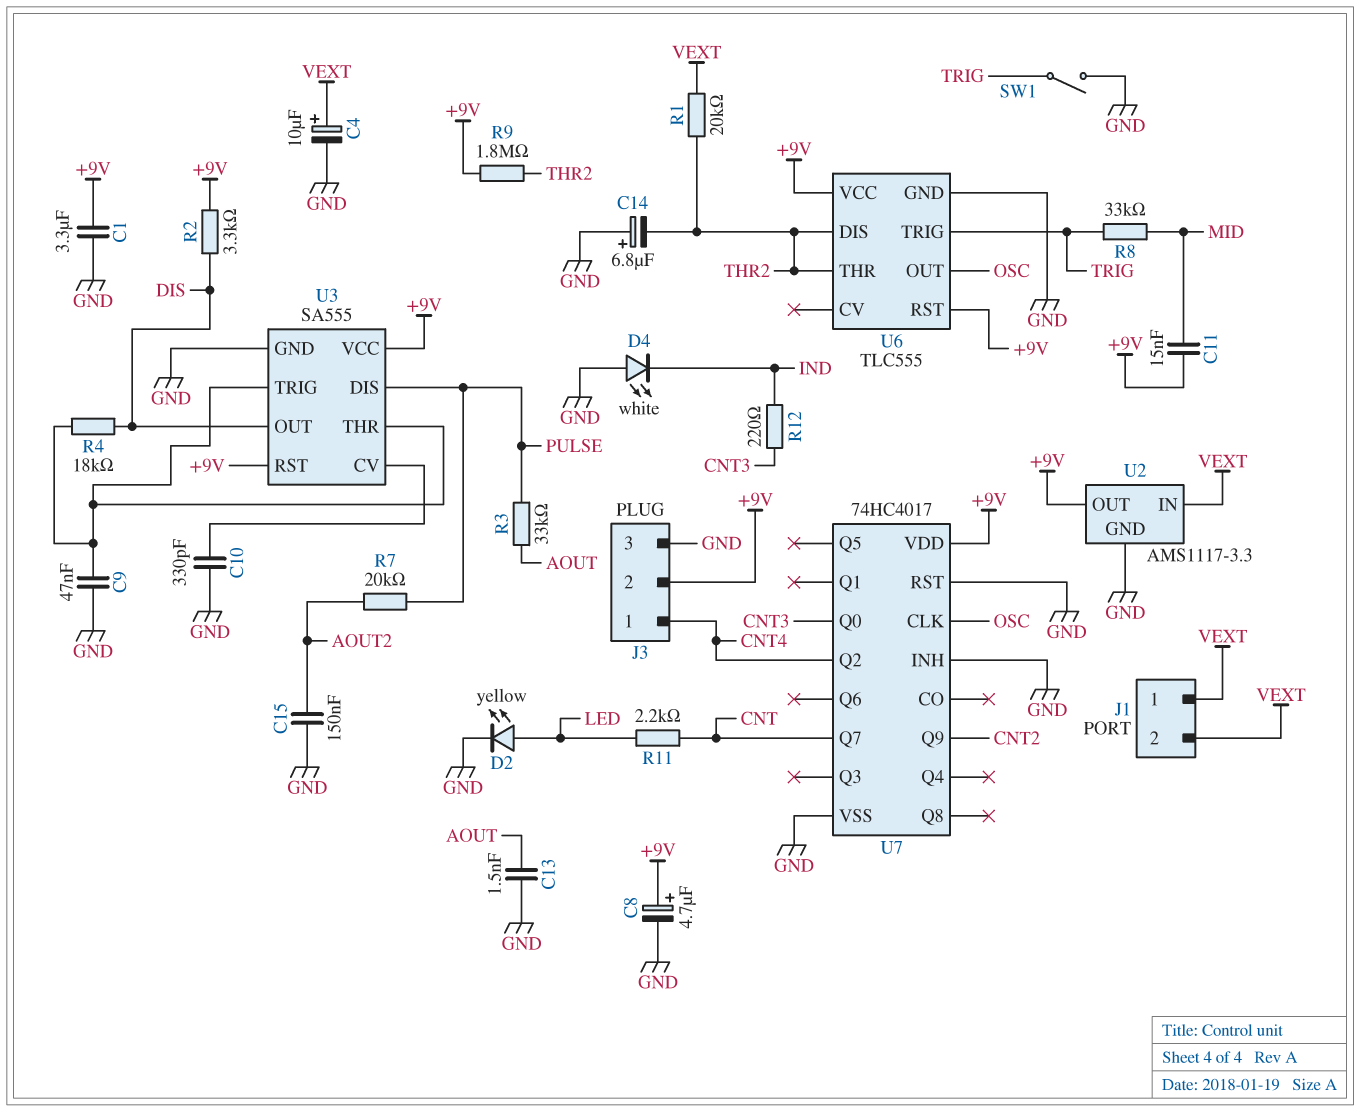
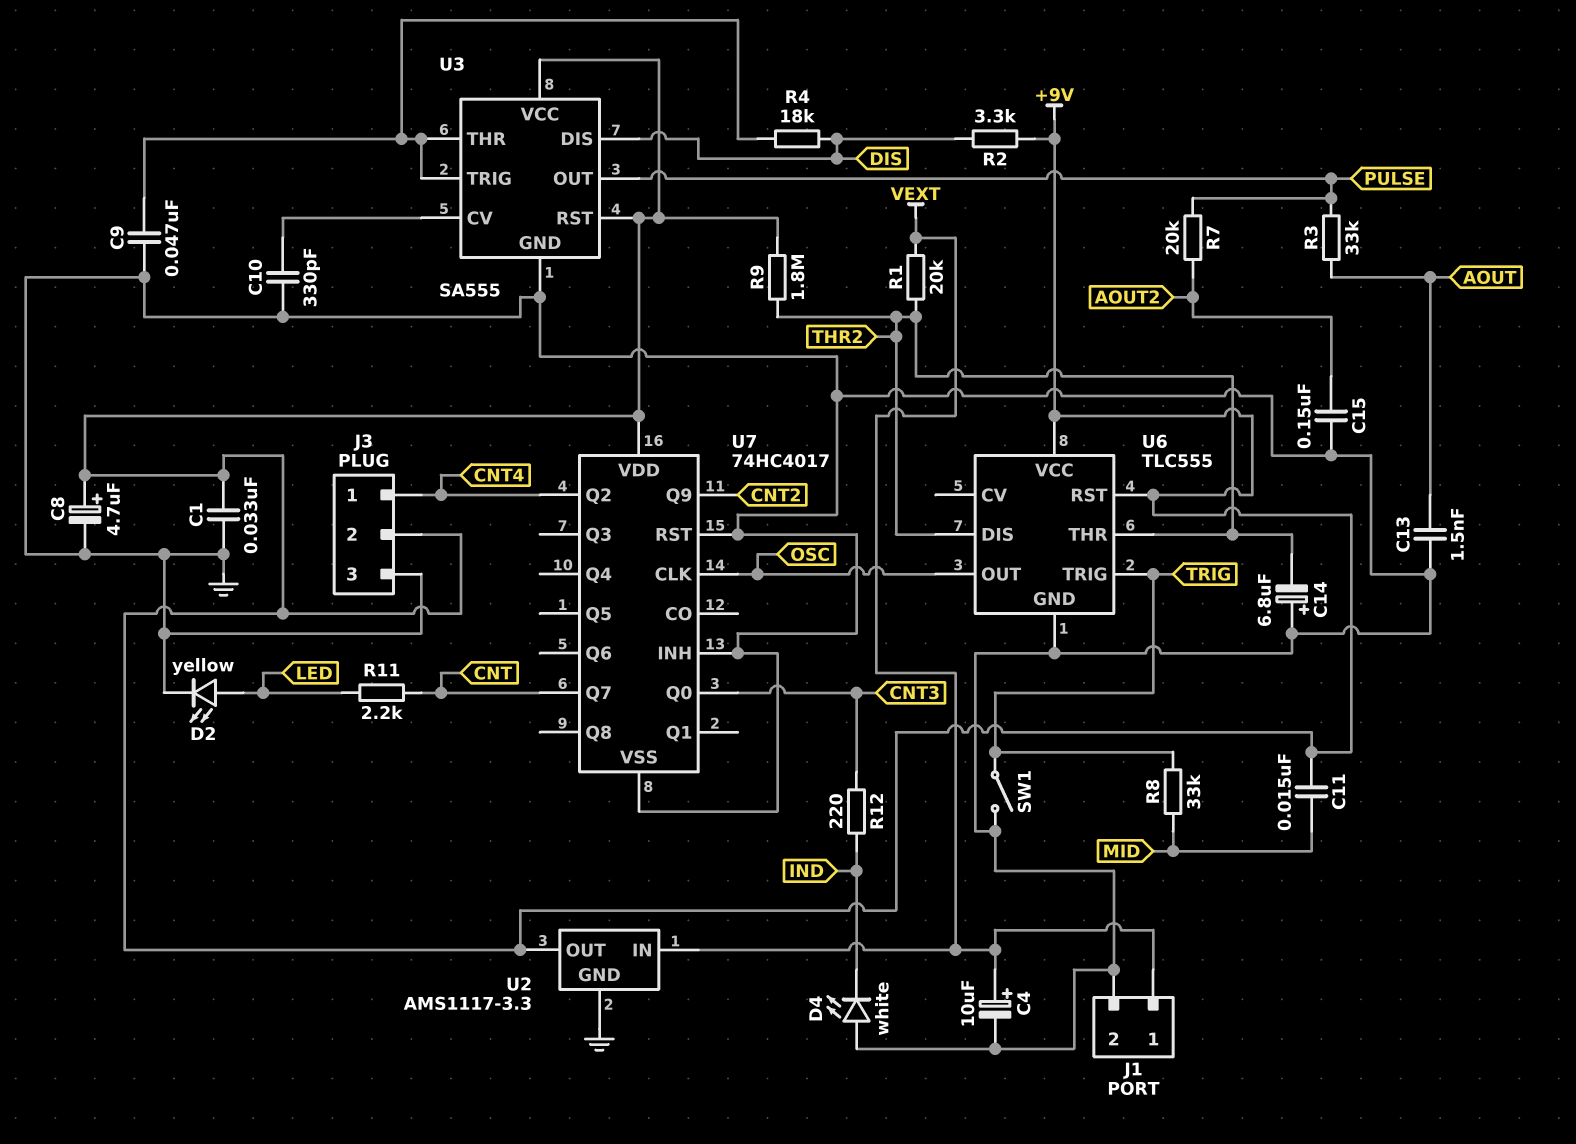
C1: 3.3uF (+9V, GND) -> 33nF (+9V, GND)
J1 pin 2: VEXT -> GND
U3 pin DIS: PULSE -> DIS
U3 pin OUT: DIS -> PULSE

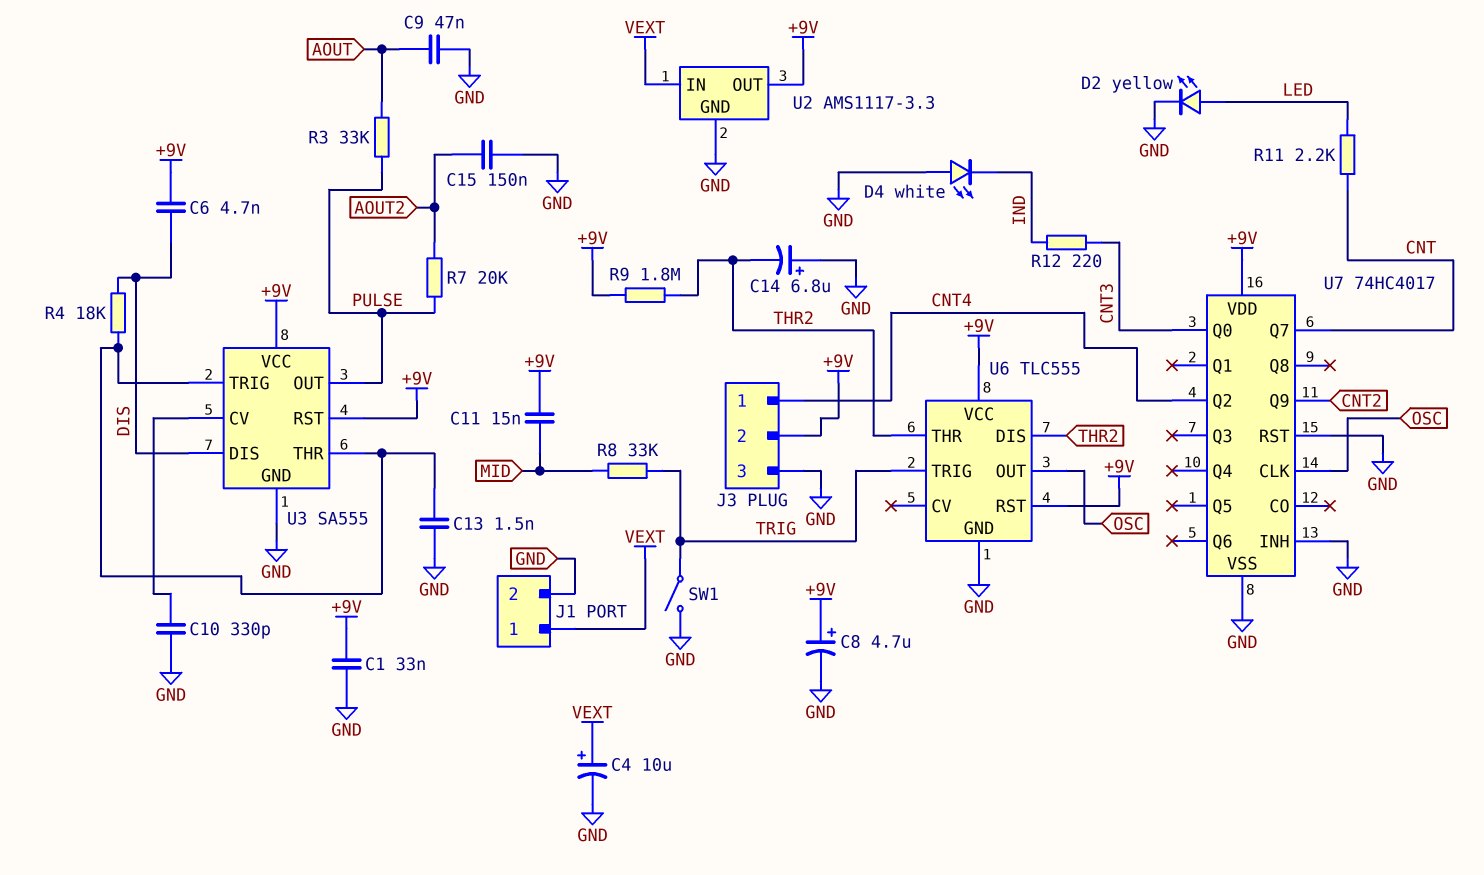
C6: none -> 4.7nF (+9V, DIS)
C9: 47nF (GND, U3/THR) -> 47nF (AOUT, GND)
C13: 1.5nF (AOUT, GND) -> 1.5nF (GND, U3/THR)
R1: 20k (THR2, VEXT) -> none
R2: 3.3k (+9V, DIS) -> none

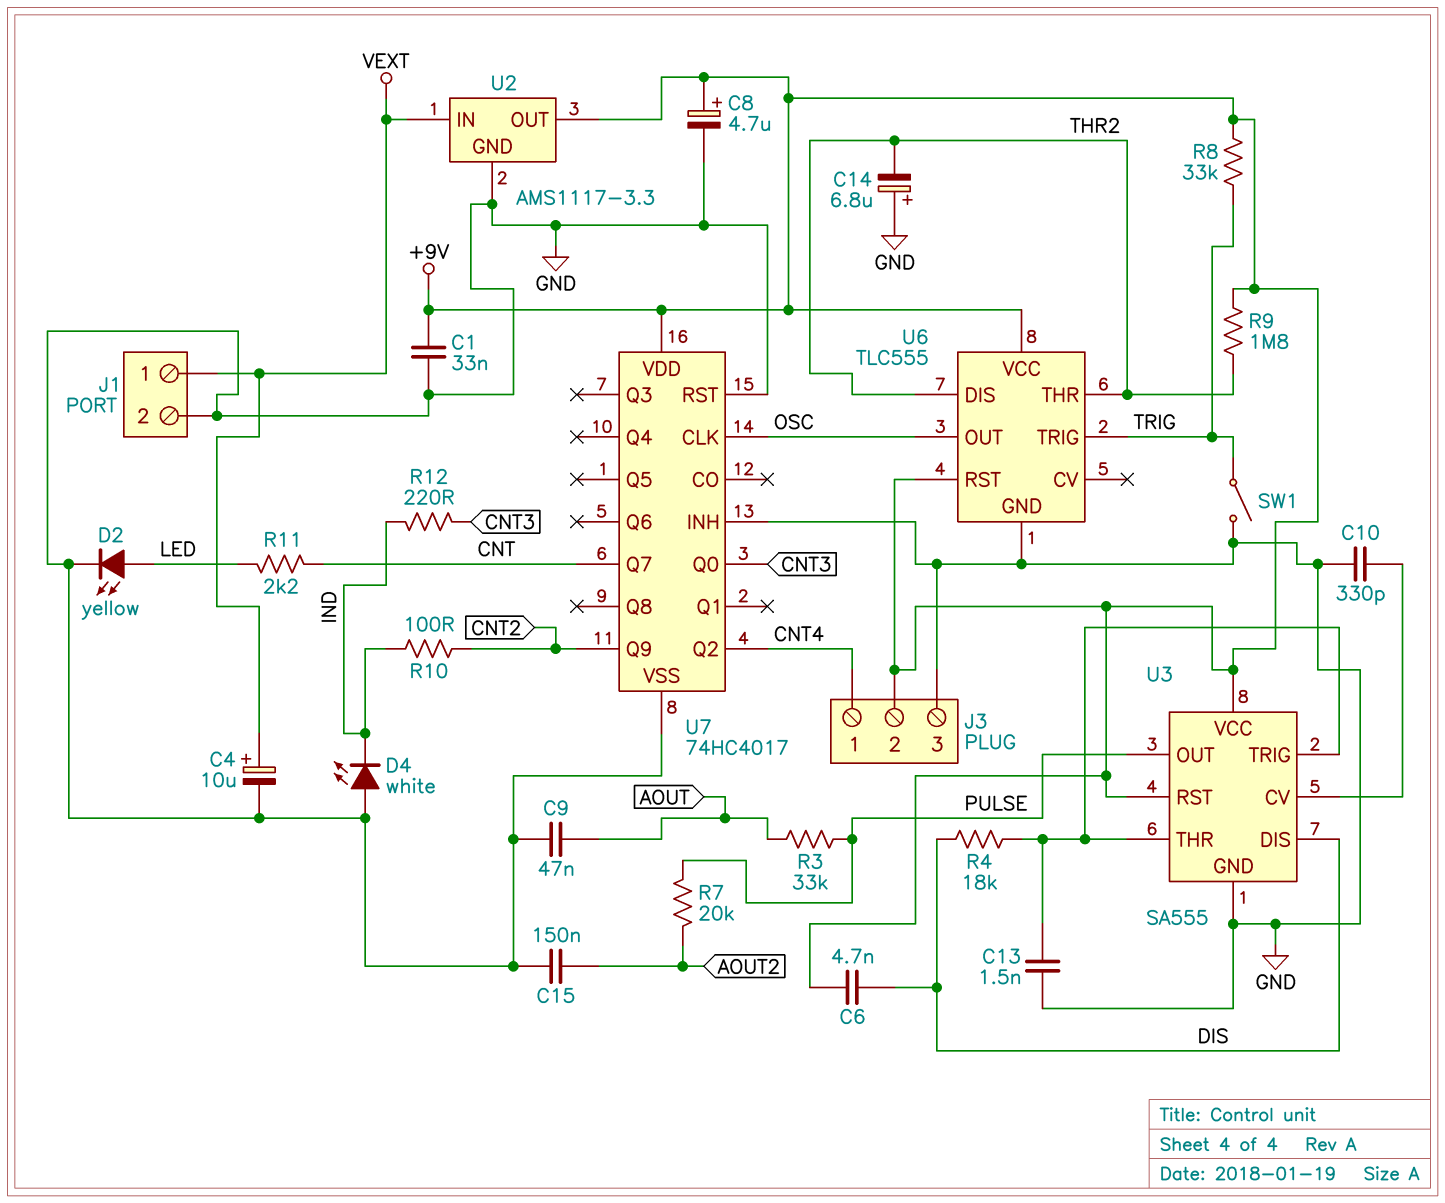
C11: 15nF (+9V, MID) -> none
R8: 33k (MID, TRIG) -> 33k (+9V, TRIG)
R10: none -> 100 (CNT2, IND)

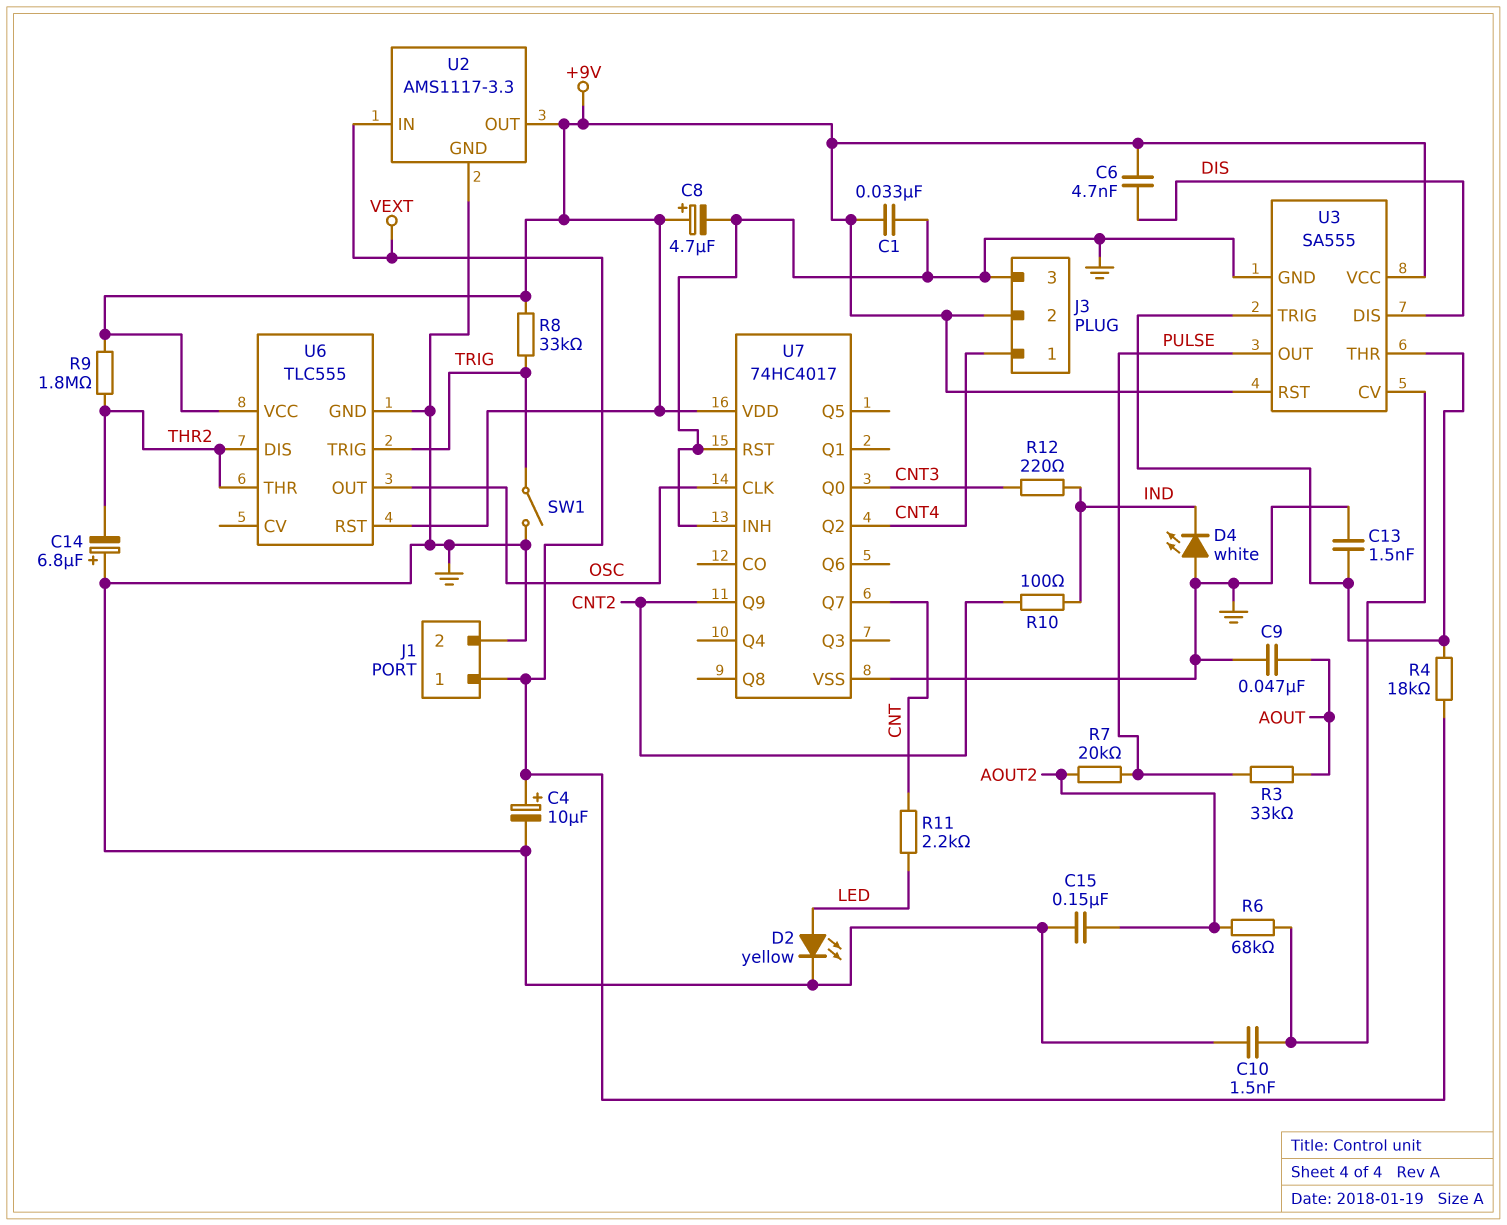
C10: 330pF (GND, U3/CV) -> 1.5nF (GND, U3/CV)
R4: 18k (DIS, U3/THR) -> 18k (U3/THR, VEXT)
R6: none -> 68k (AOUT2, U3/CV)

